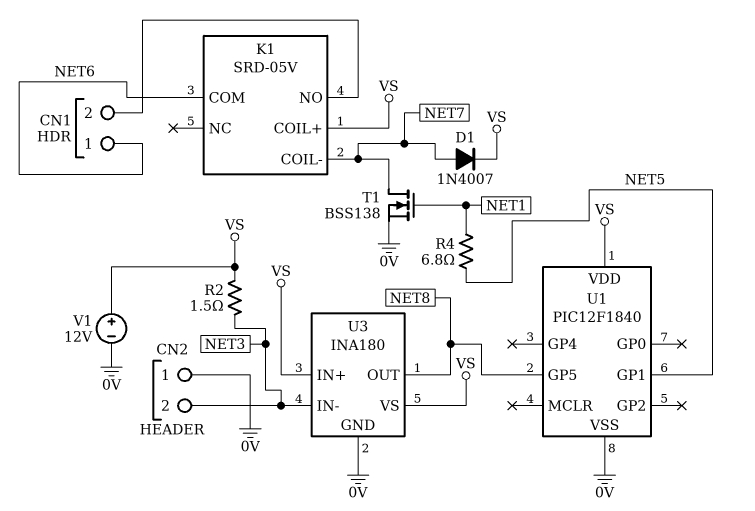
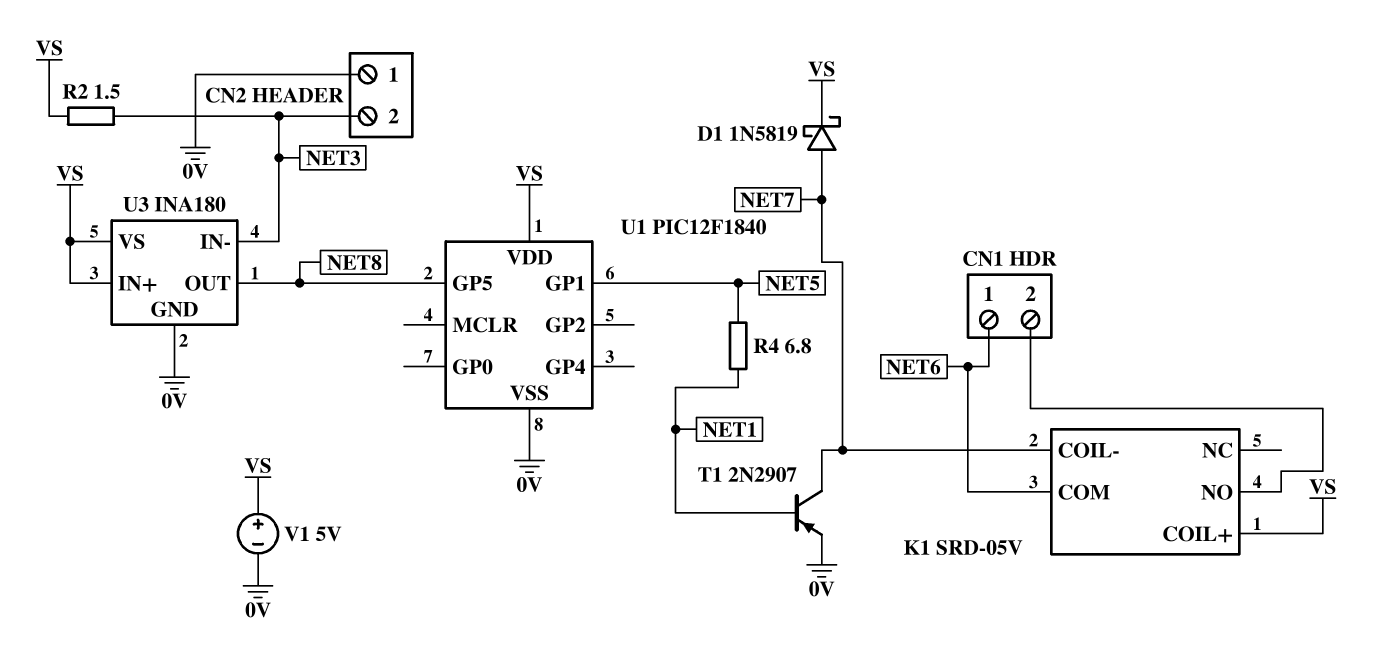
D1: diode 1N4007 (A NET7, K VS) -> schottky 1N5819 (A NET7, K VS)
T1: NMOS BSS138 (G NET1, D NET7, S 0V) -> PNP 2N2907 (B NET1, C NET7, E 0V)
V1: 12V (plus VS, minus 0V) -> 5V (plus VS, minus 0V)

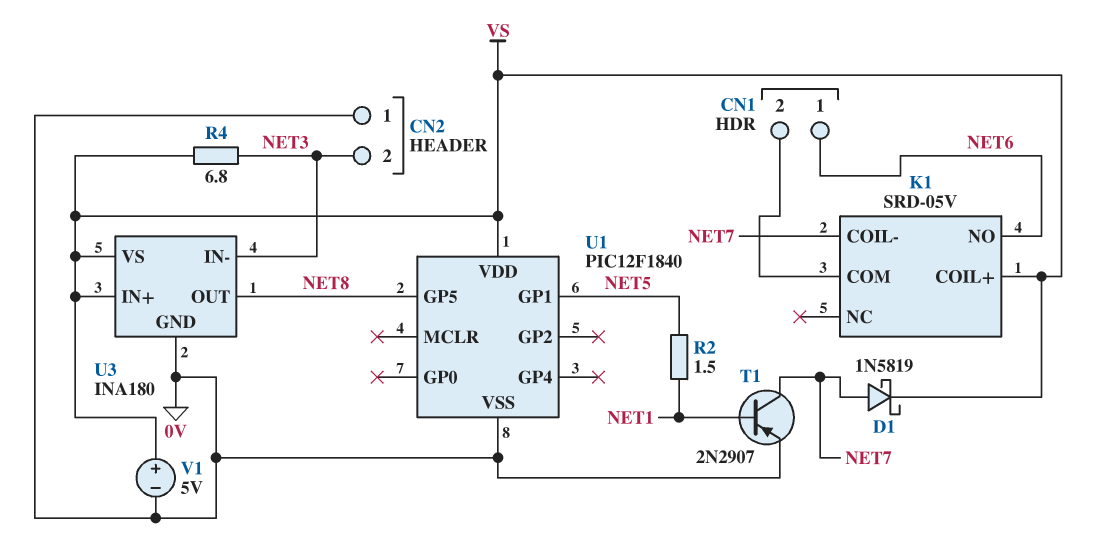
K1 pin COM: NET6 -> CN1/2
K1 pin NO: CN1/2 -> NET6
R2: 1.5 (NET3, VS) -> 1.5 (NET1, NET5)
R4: 6.8 (NET1, NET5) -> 6.8 (NET3, VS)

